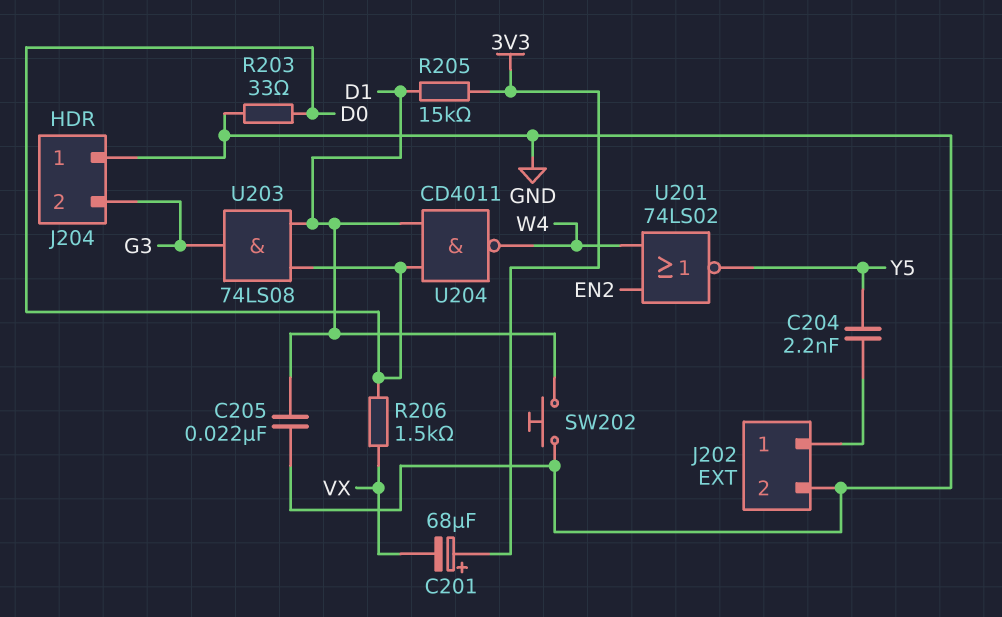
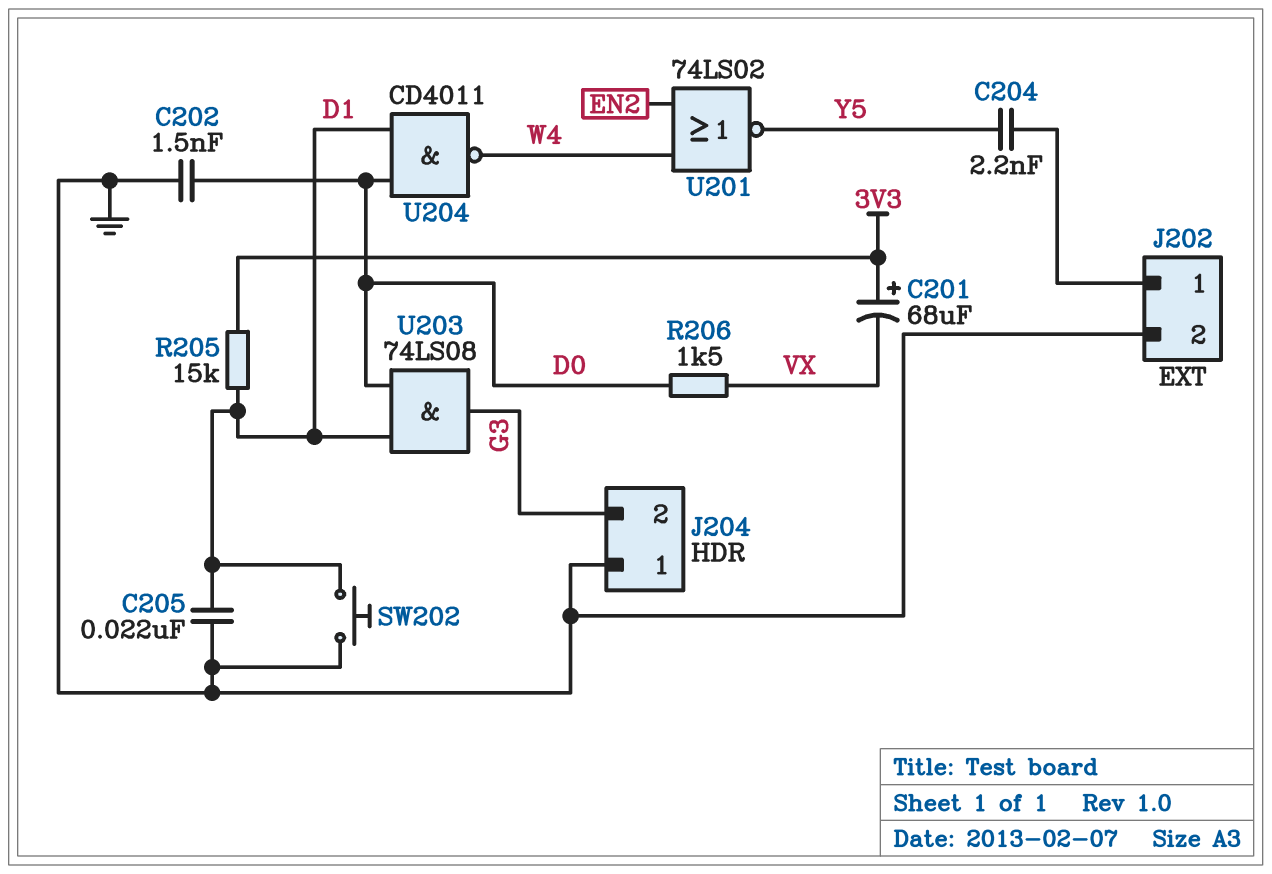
C202: none -> 1.5nF (D0, GND)
R203: 33 (D0, GND) -> none

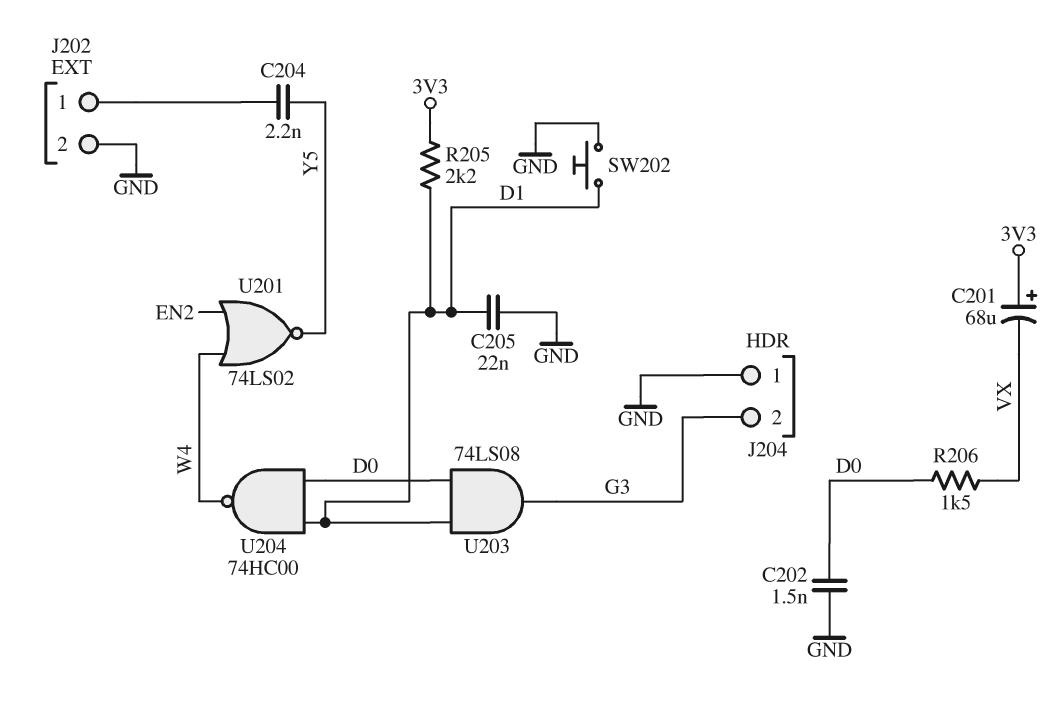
R205: 15k (3V3, D1) -> 2.2k (3V3, D1)
U204: NAND CD4011 (in D0, in D1, out W4) -> NAND 74HC00 (in D0, in D1, out W4)

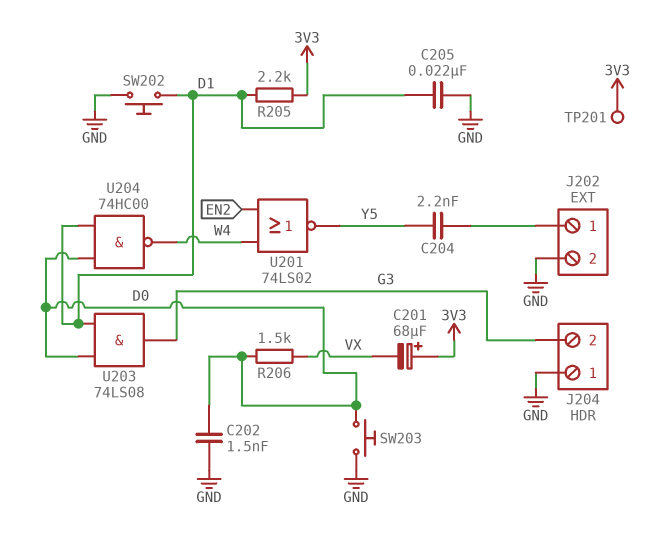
SW203: none -> button (D0, GND)
TP201: none -> test point (3V3)

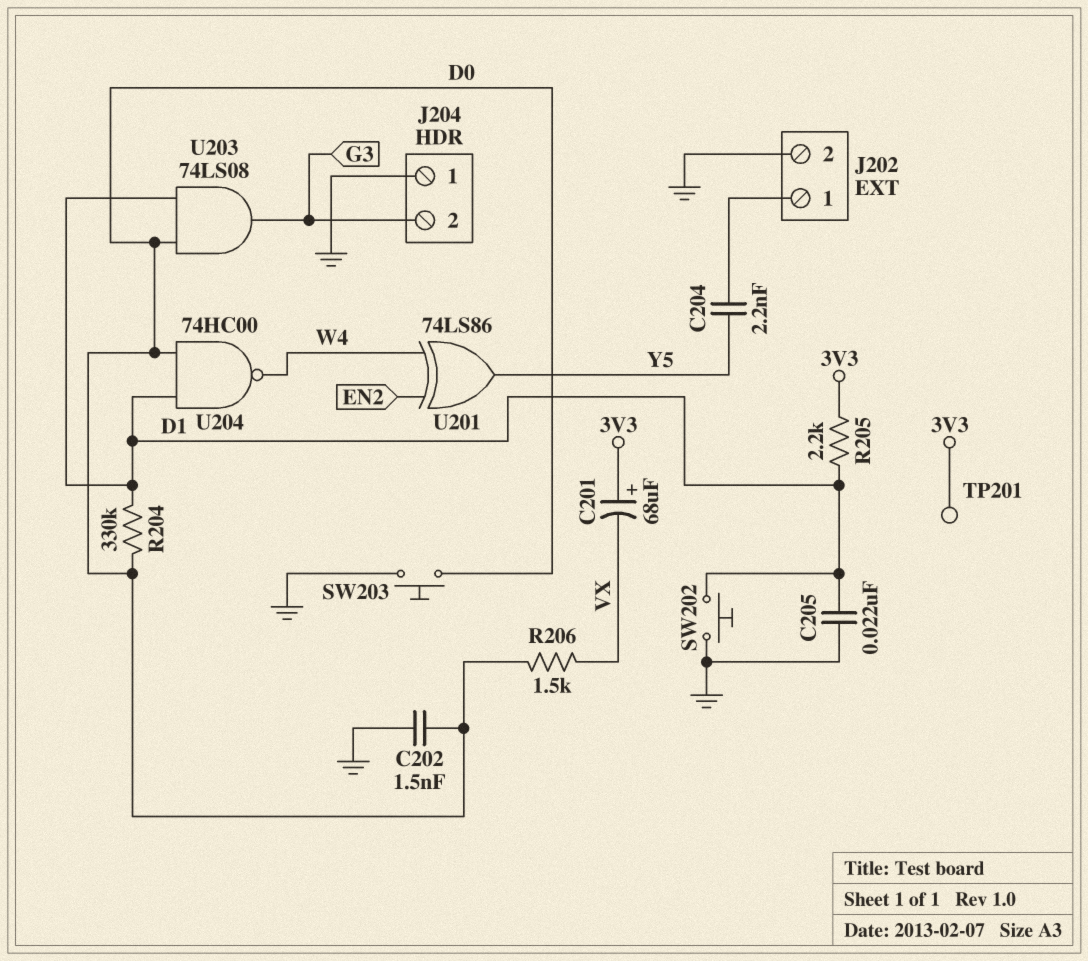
R204: none -> 330k (D0, D1)
U201: NOR 74LS02 (in EN2, in W4, out Y5) -> XOR 74LS86 (in EN2, in W4, out Y5)

